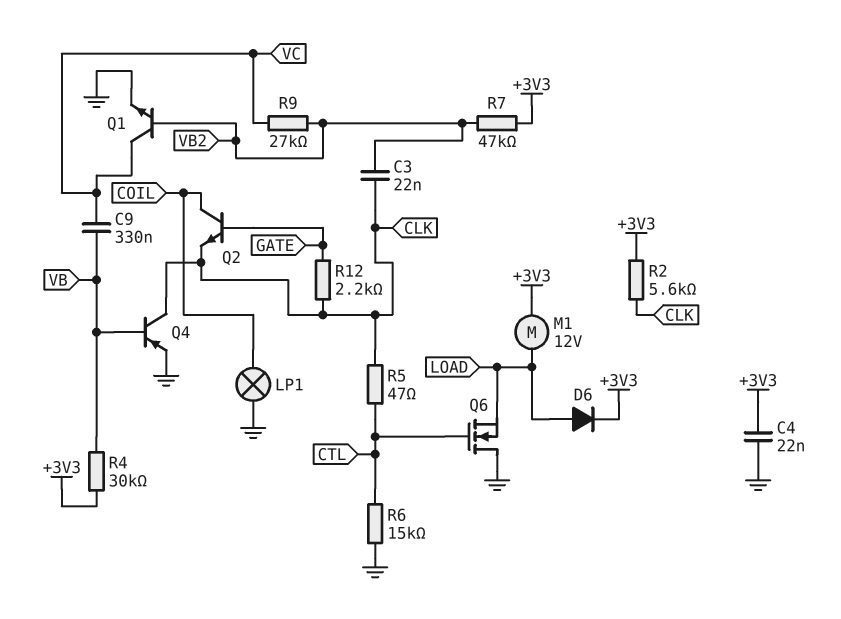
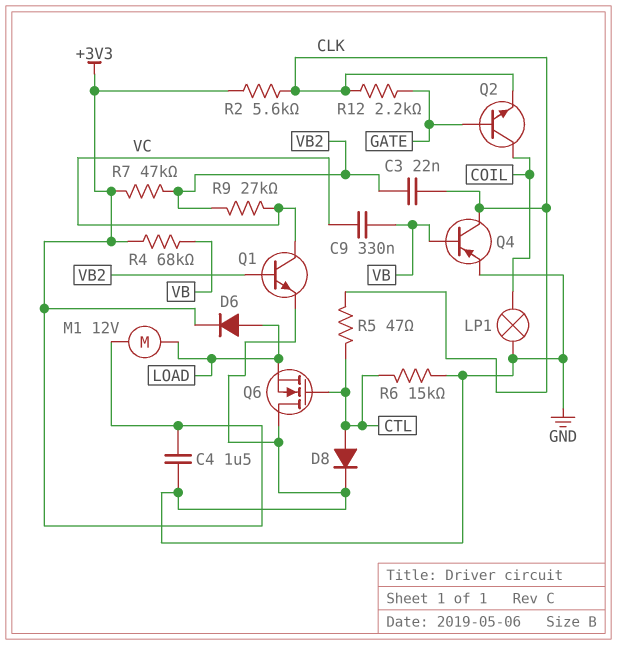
C4: 22nF (+3V3, GND) -> 1.5uF (+3V3, GND)
D8: none -> diode (A CTL, K GND)
R4: 30k (+3V3, VB) -> 68k (+3V3, VB)

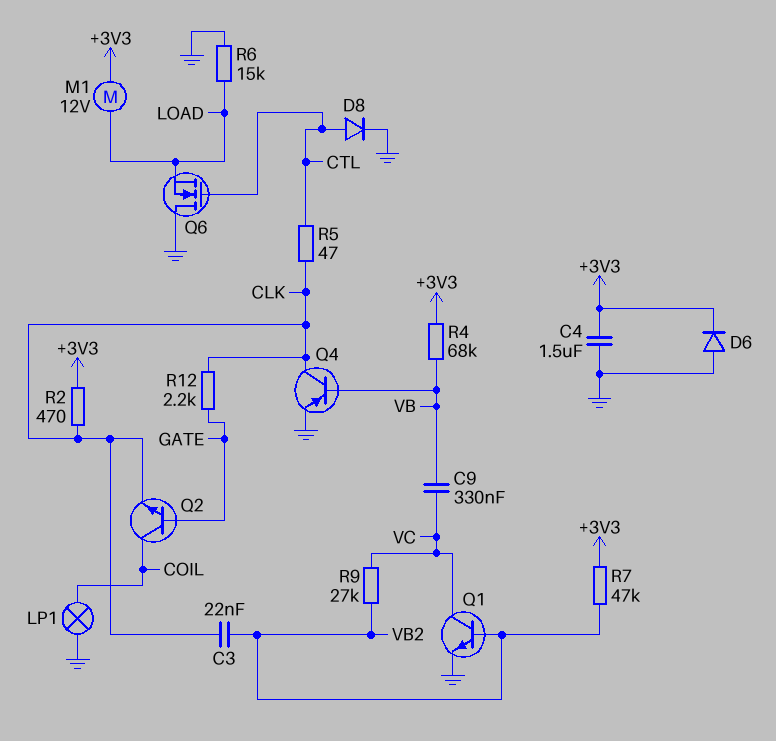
D6: diode (A LOAD, K +3V3) -> diode (A GND, K +3V3)
R2: 5.6k (+3V3, CLK) -> 470 (+3V3, CLK)
R6: 15k (CTL, GND) -> 15k (GND, LOAD)

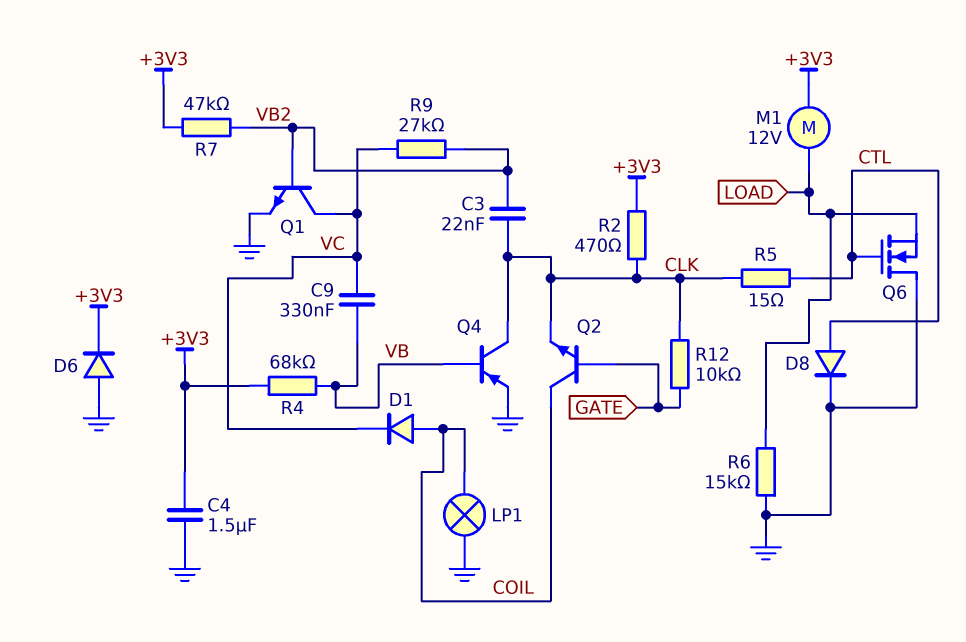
D1: none -> diode (A COIL, K VC)
R5: 47 (CLK, CTL) -> 15 (CLK, CTL)
R12: 2.2k (CLK, GATE) -> 10k (CLK, GATE)

